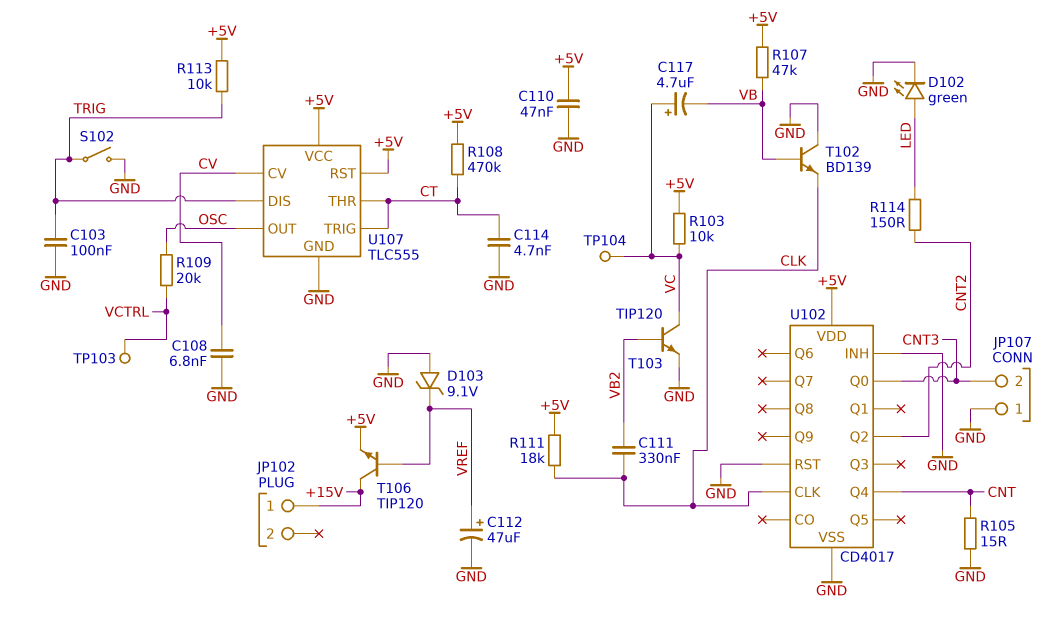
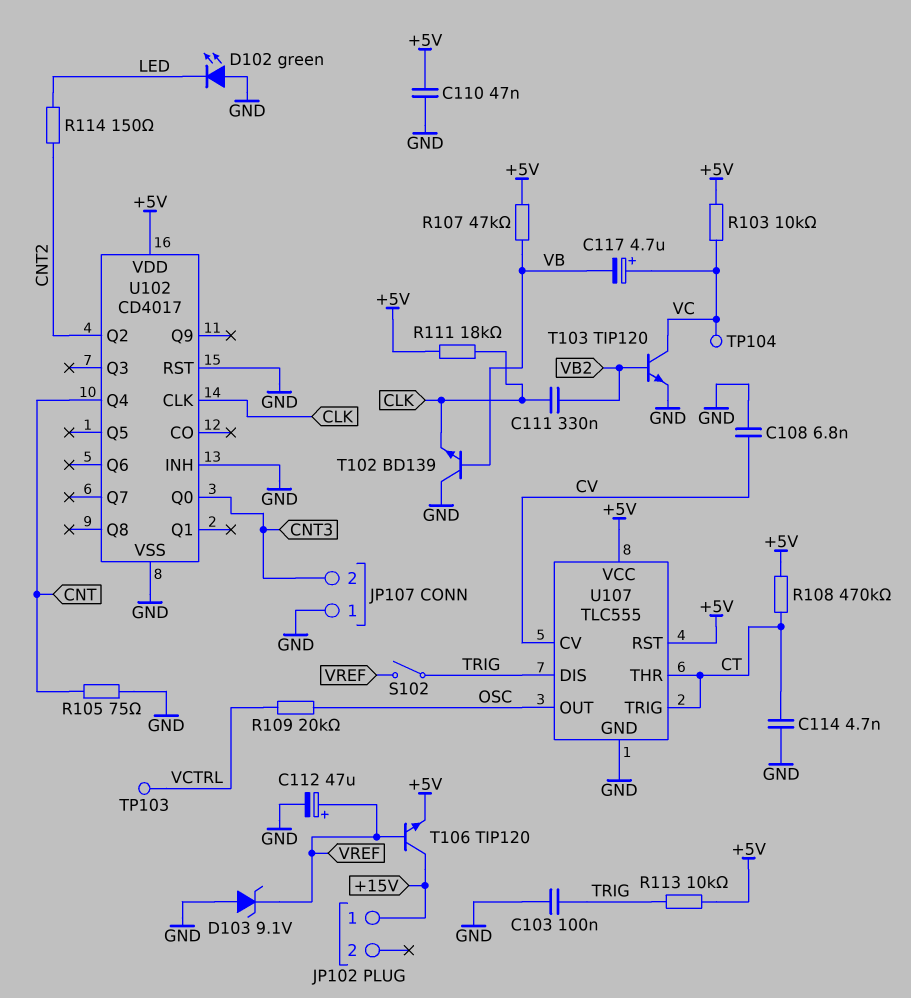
D102: LED green (A LED, K GND) -> LED green (A GND, K LED)
R105: 15 (CNT, GND) -> 75 (CNT, GND)
S102: switch (GND, TRIG) -> switch (TRIG, VREF)

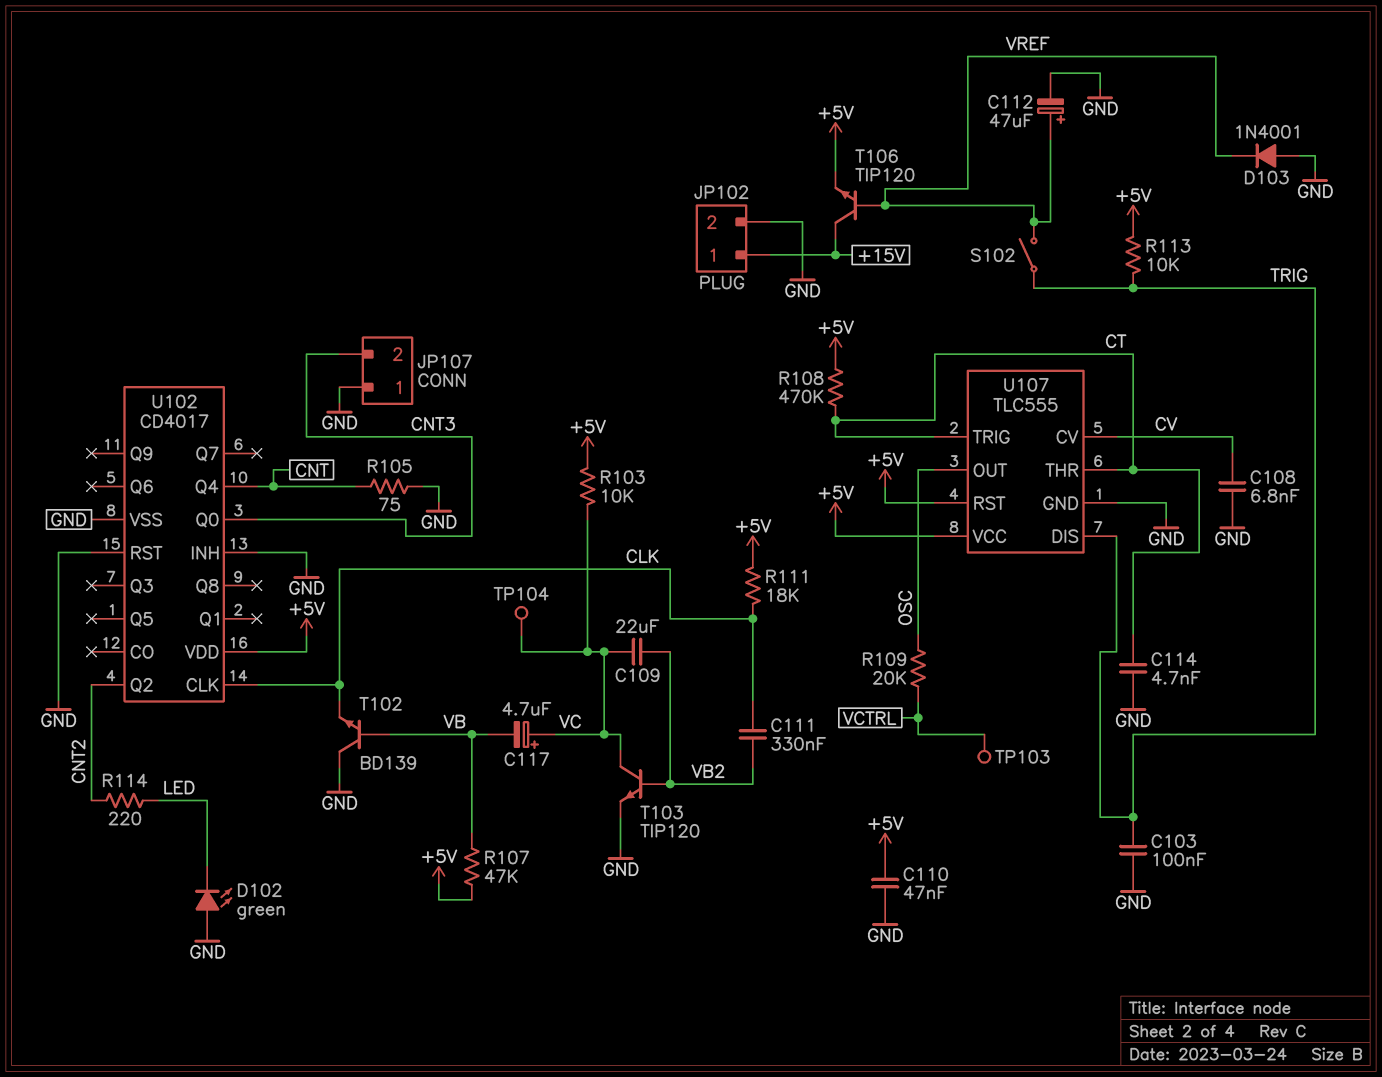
C109: none -> 22uF (VB2, VC)
D103: zener 9.1V (A GND, K VREF) -> diode 1N4001 (A GND, K VREF)
JP102 pin 2: none -> GND
R114: 150 (CNT2, LED) -> 220 (CNT2, LED)

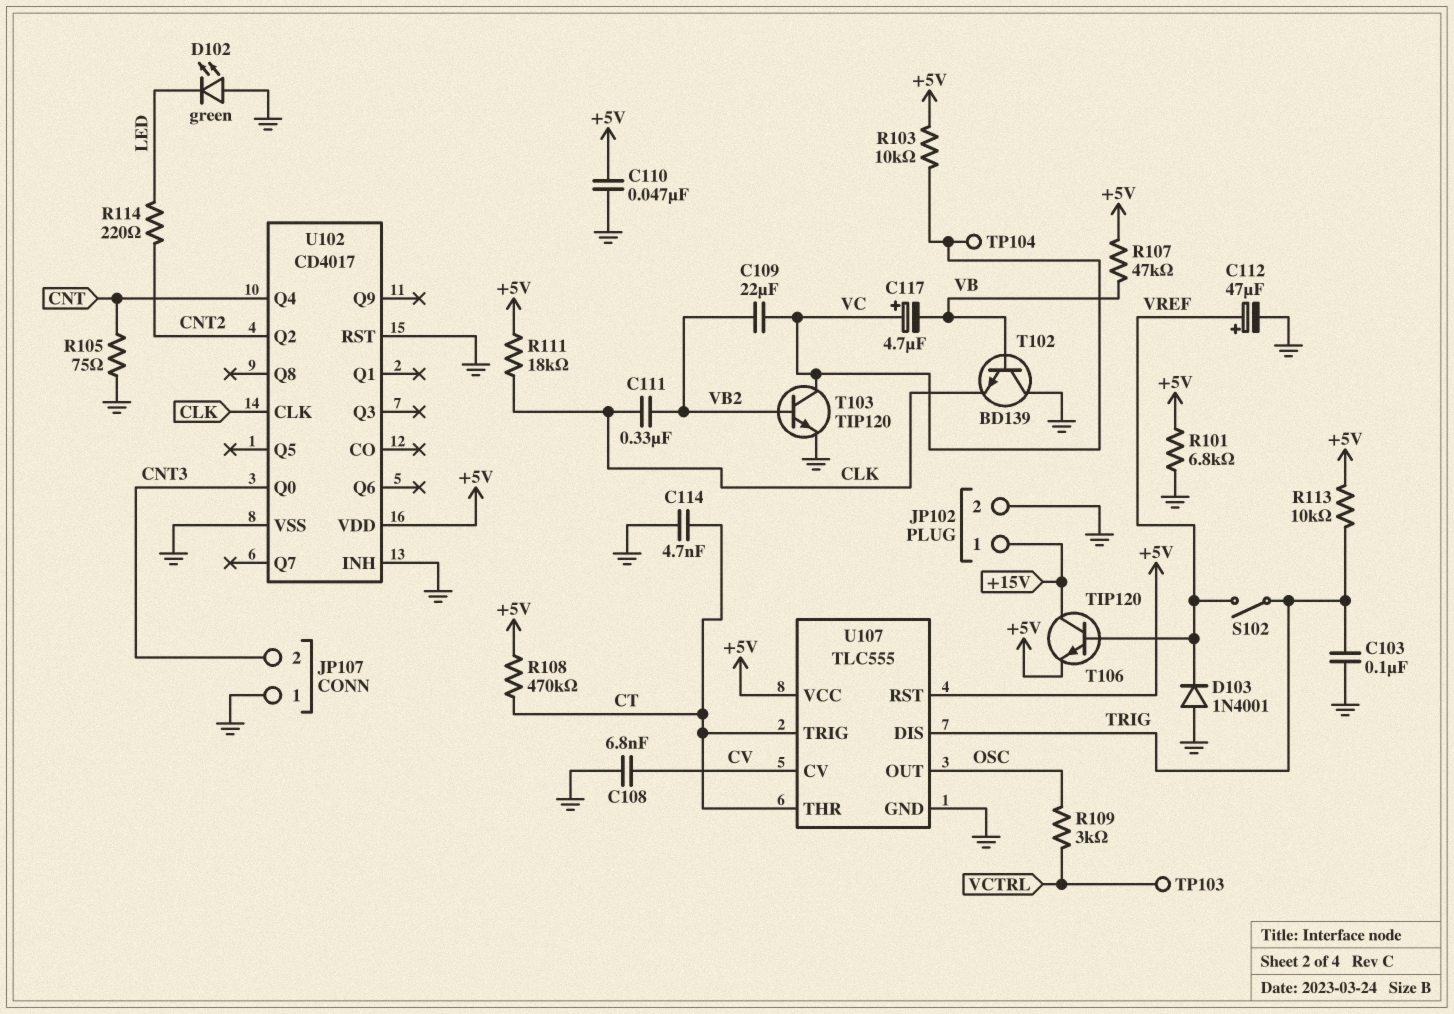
R101: none -> 6.8k (+5V, GND)
R109: 20k (OSC, VCTRL) -> 3k (OSC, VCTRL)

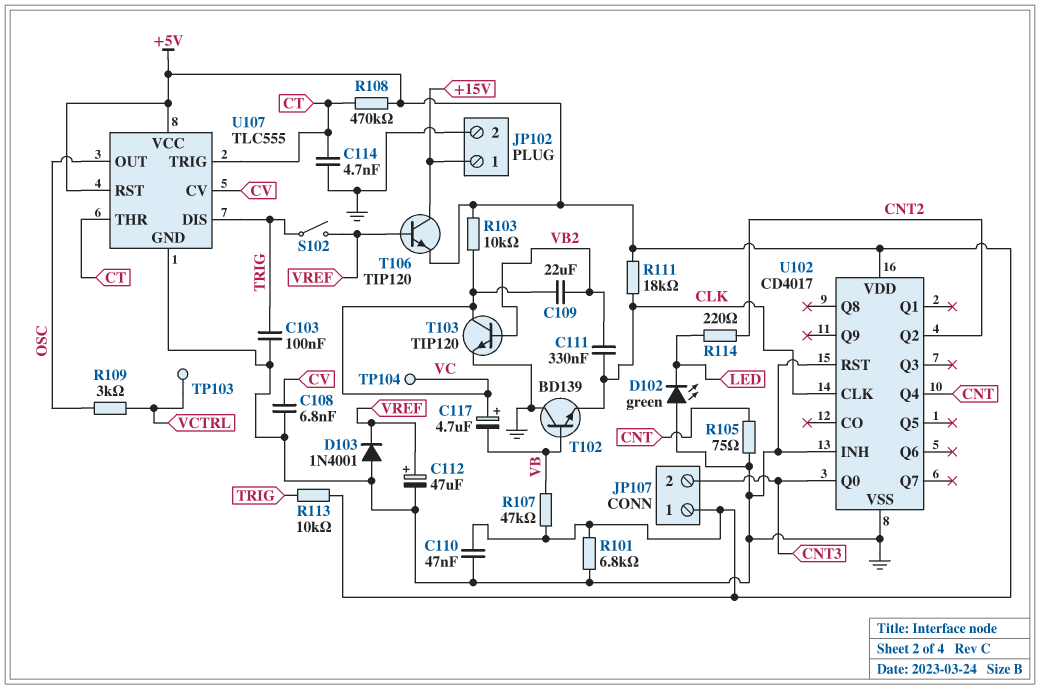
JP107 pin 1: GND -> +5V

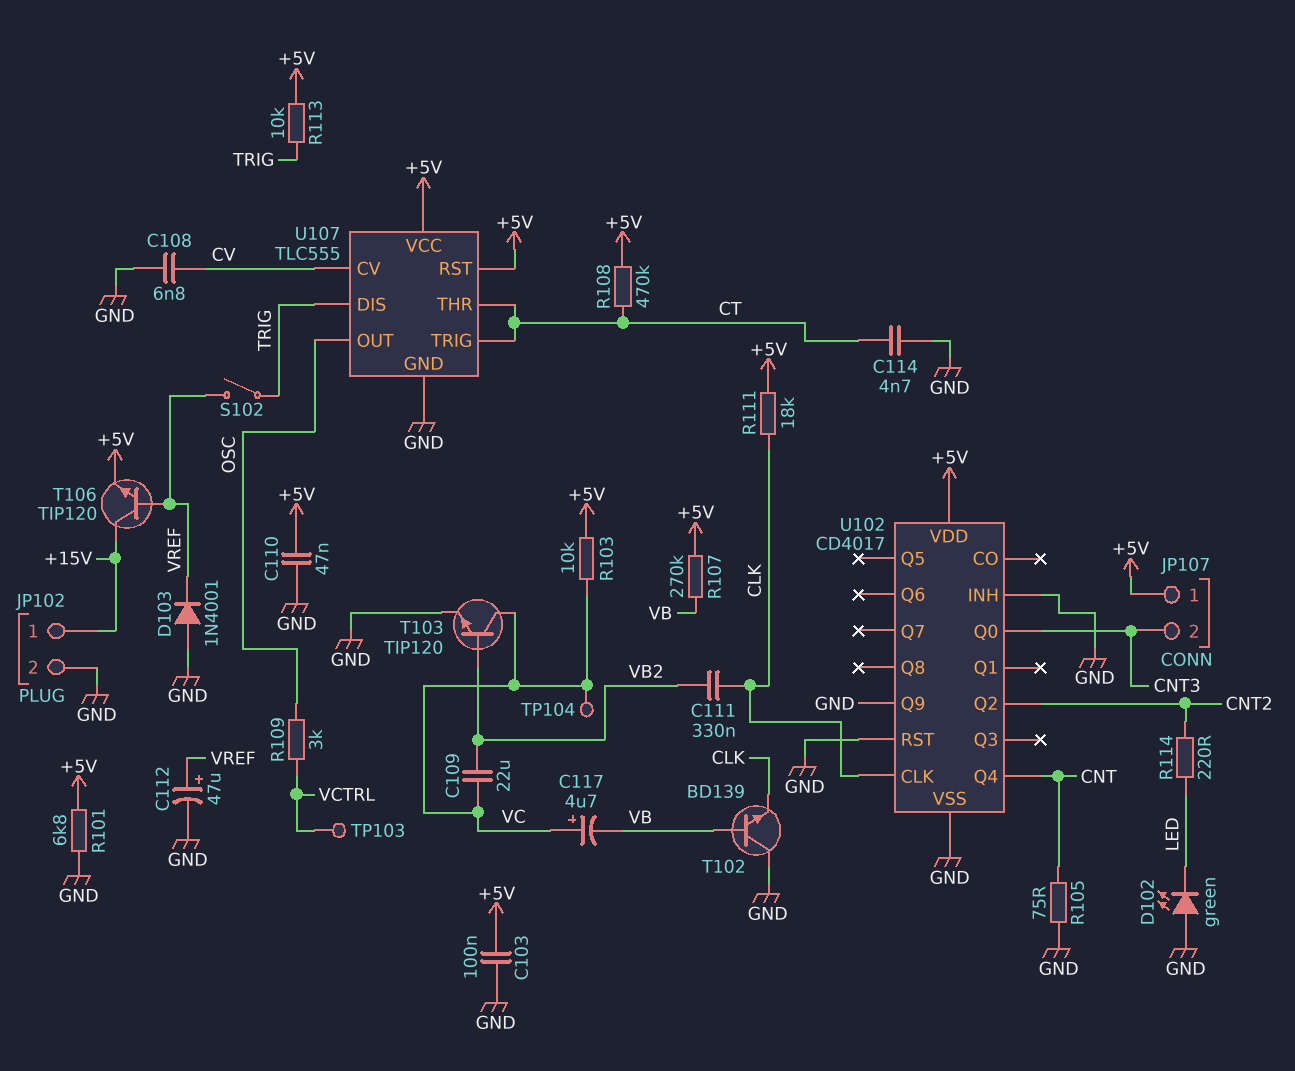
C103: 100nF (GND, TRIG) -> 100nF (+5V, GND)
R107: 47k (+5V, VB) -> 270k (+5V, VB)
U102 pin Q9: none -> GND

